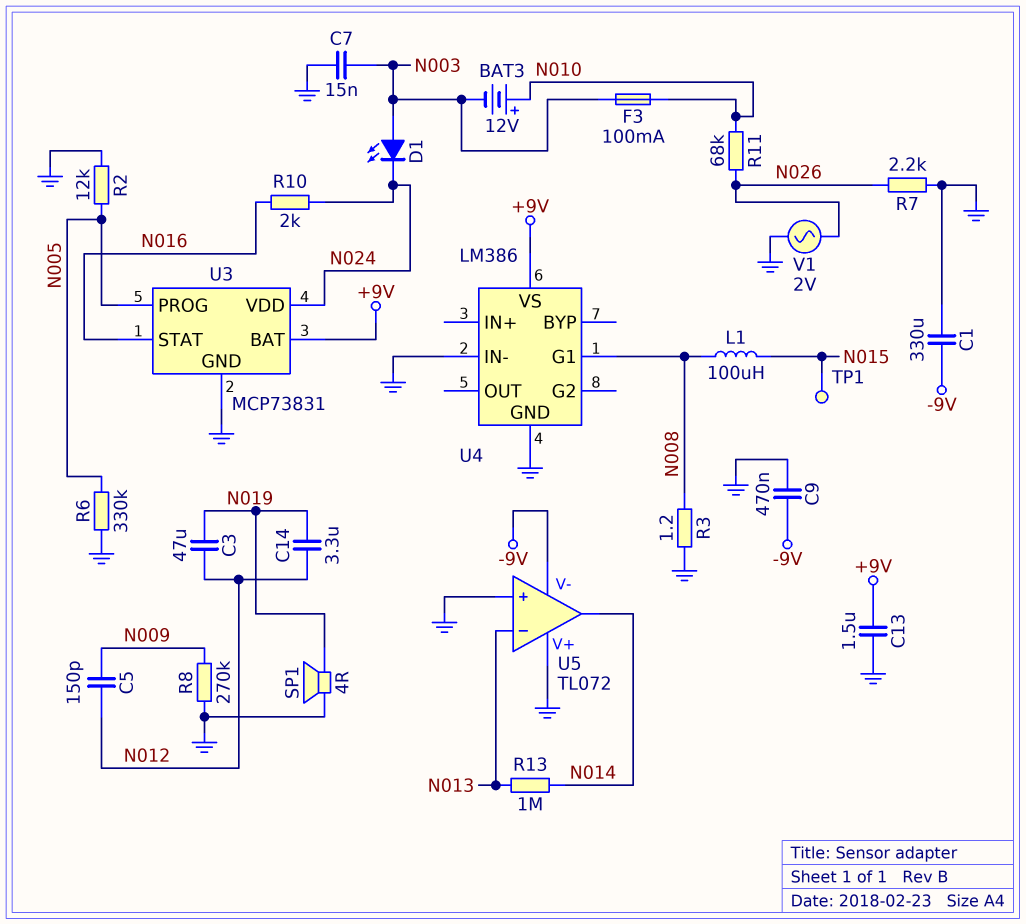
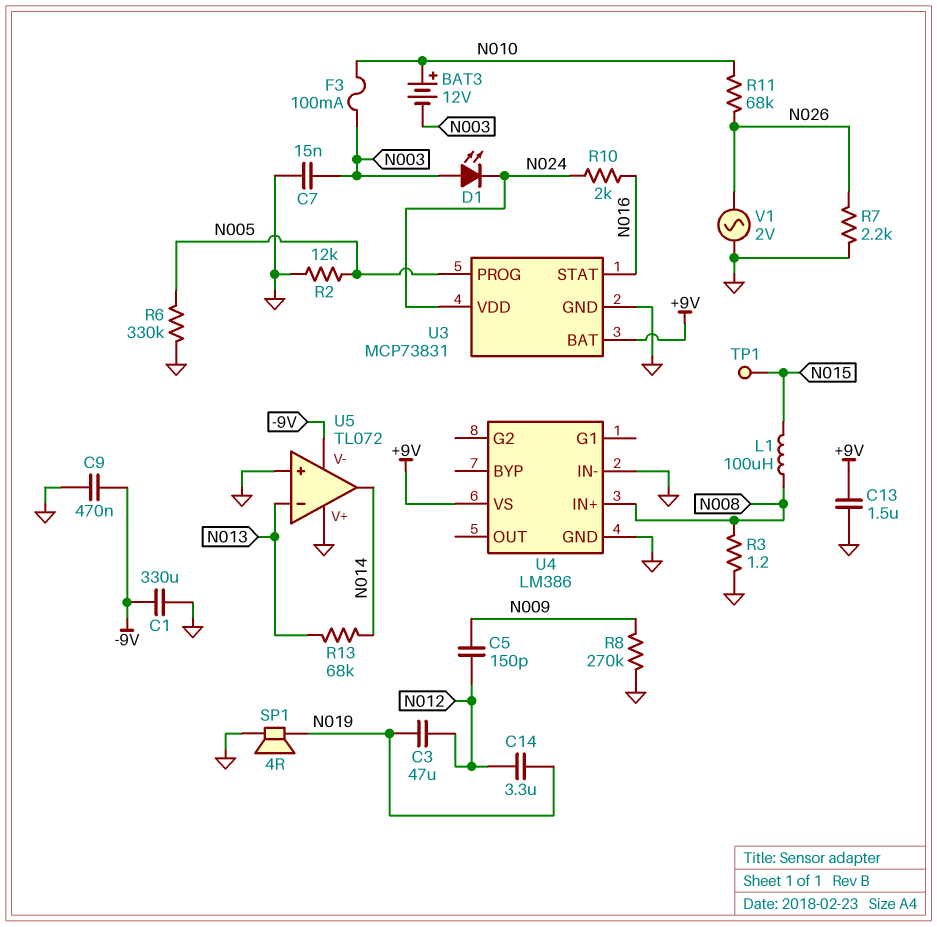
R13: 1M (N013, N014) -> 68k (N013, N014)
U4 pin G1: N008 -> none
U4 pin IN+: none -> N008

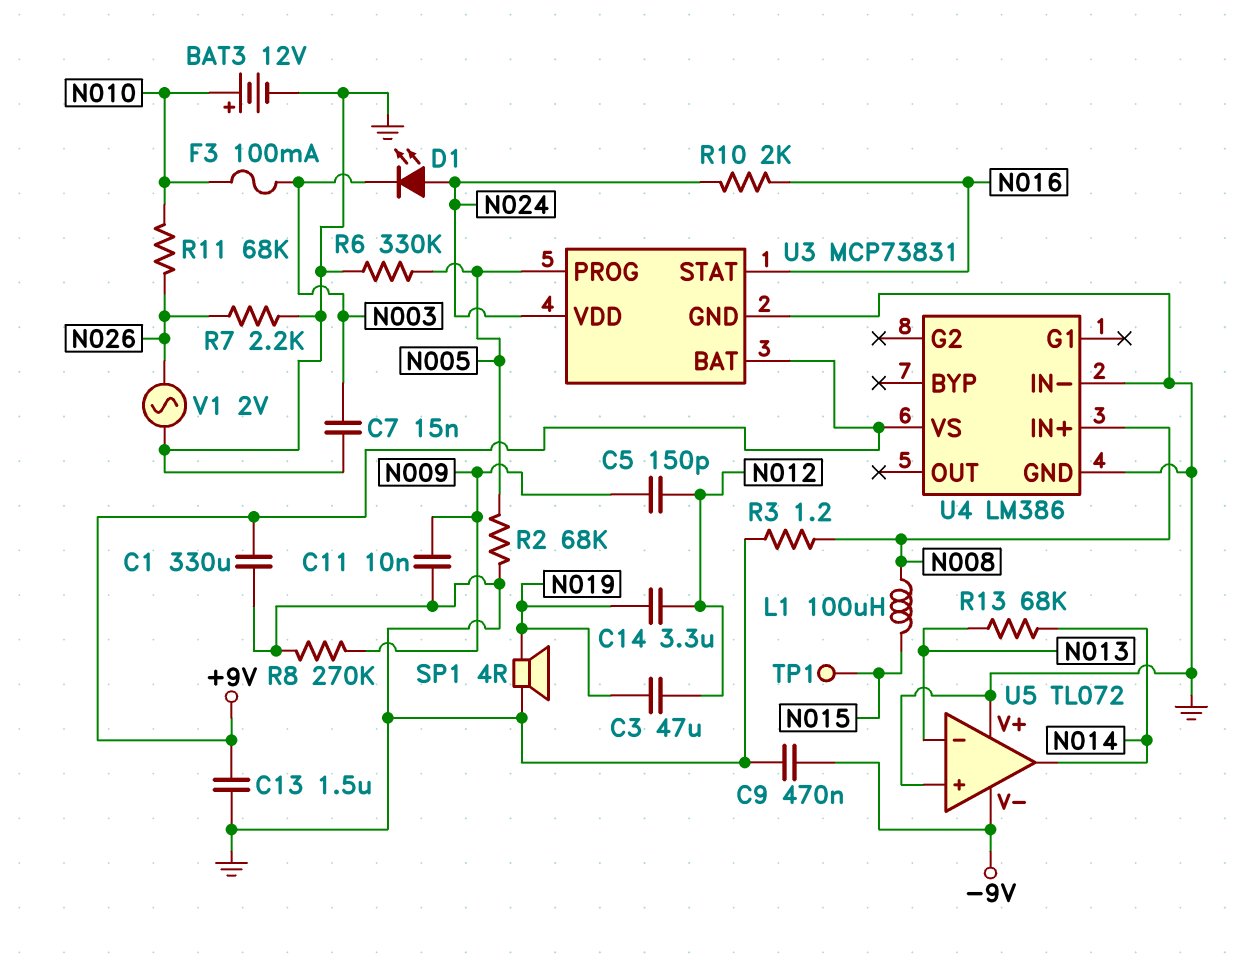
BAT3: 12V (plus N010, minus N003) -> 12V (plus N010, minus GND)
C1: 330uF (-9V, GND) -> 330uF (+9V, GND)
C11: none -> 10nF (GND, N009)
D1: LED (A N003, K N024) -> LED (A N024, K N003)
R2: 12k (GND, N005) -> 68k (GND, N005)

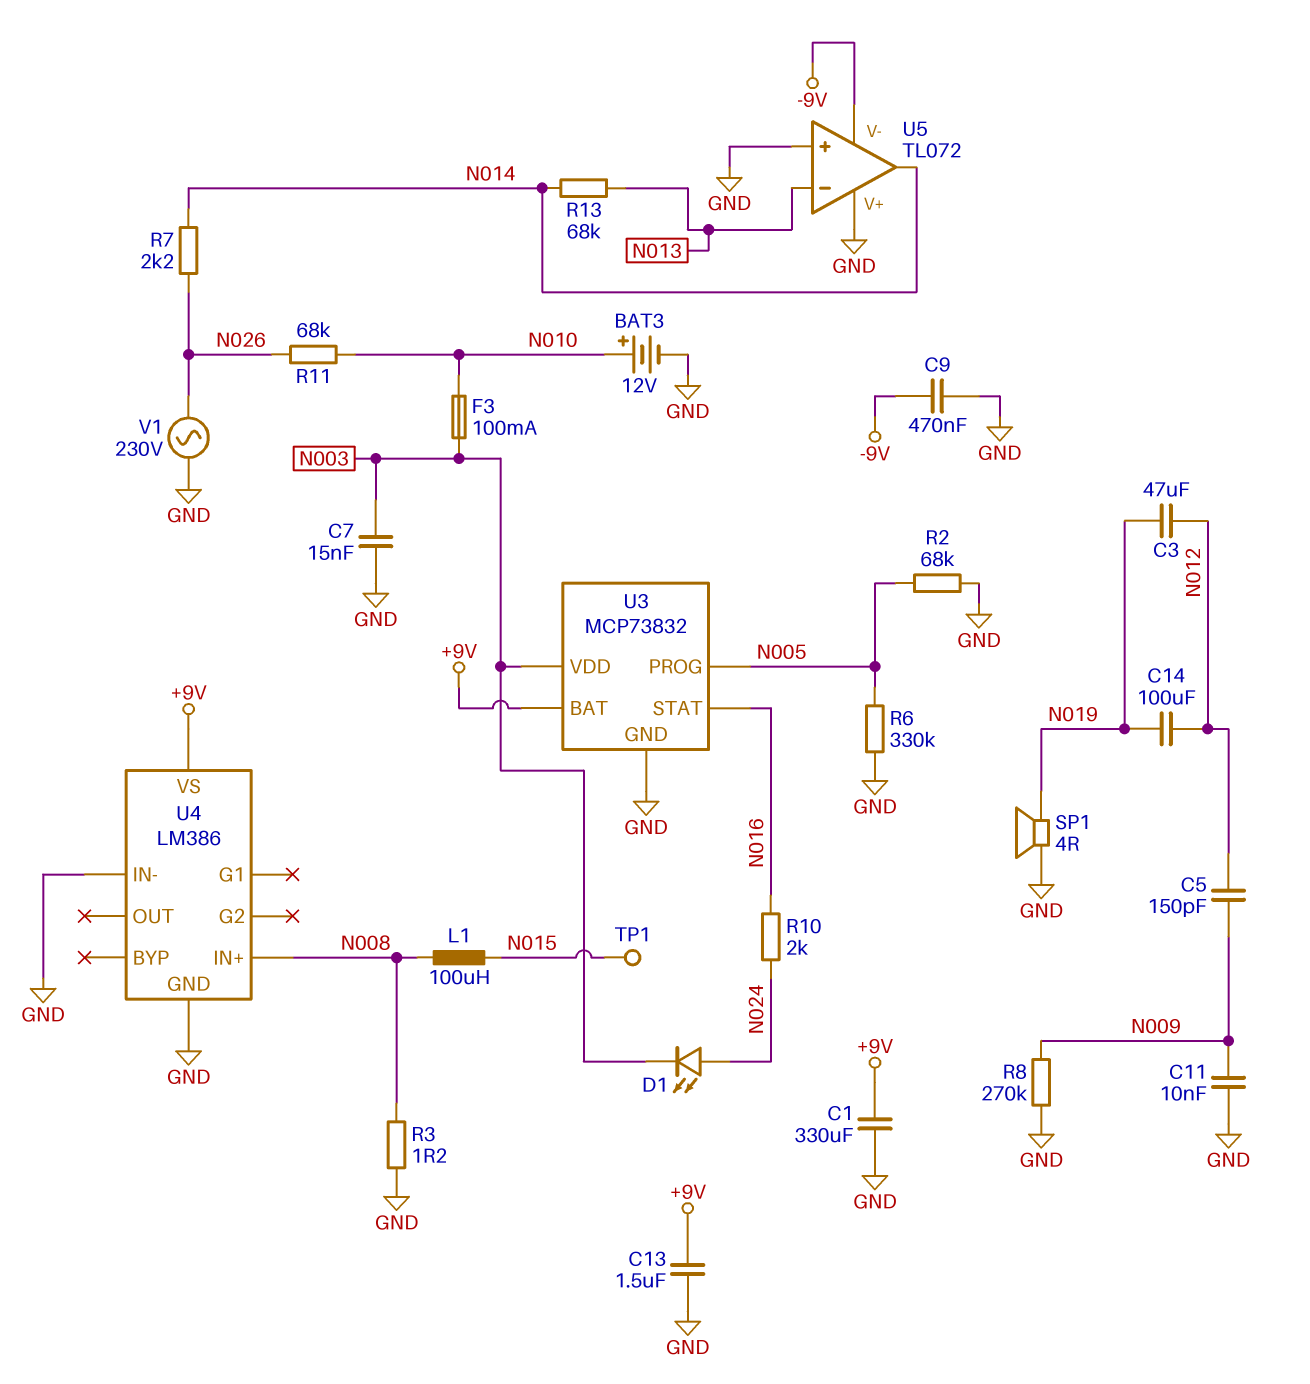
C14: 3.3uF (N012, N019) -> 100uF (N012, N019)
R7: 2.2k (GND, N026) -> 2.2k (N014, N026)
U3: MCP73831 -> MCP73832
U3 pin VDD: N024 -> N003
V1: AC 2V (GND, N026) -> AC 230V (GND, N026)

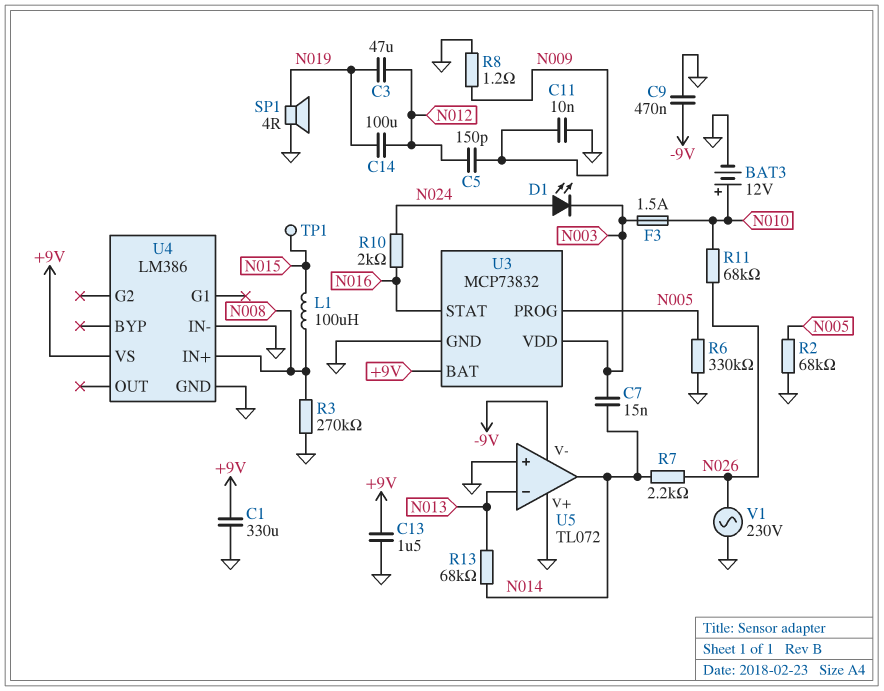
C7: 15nF (GND, N003) -> 15nF (N003, N014)
F3: 100mA (N003, N010) -> 1.5A (N003, N010)
R3: 1.2 (GND, N008) -> 270k (GND, N008)
R8: 270k (GND, N009) -> 1.2 (GND, N009)

